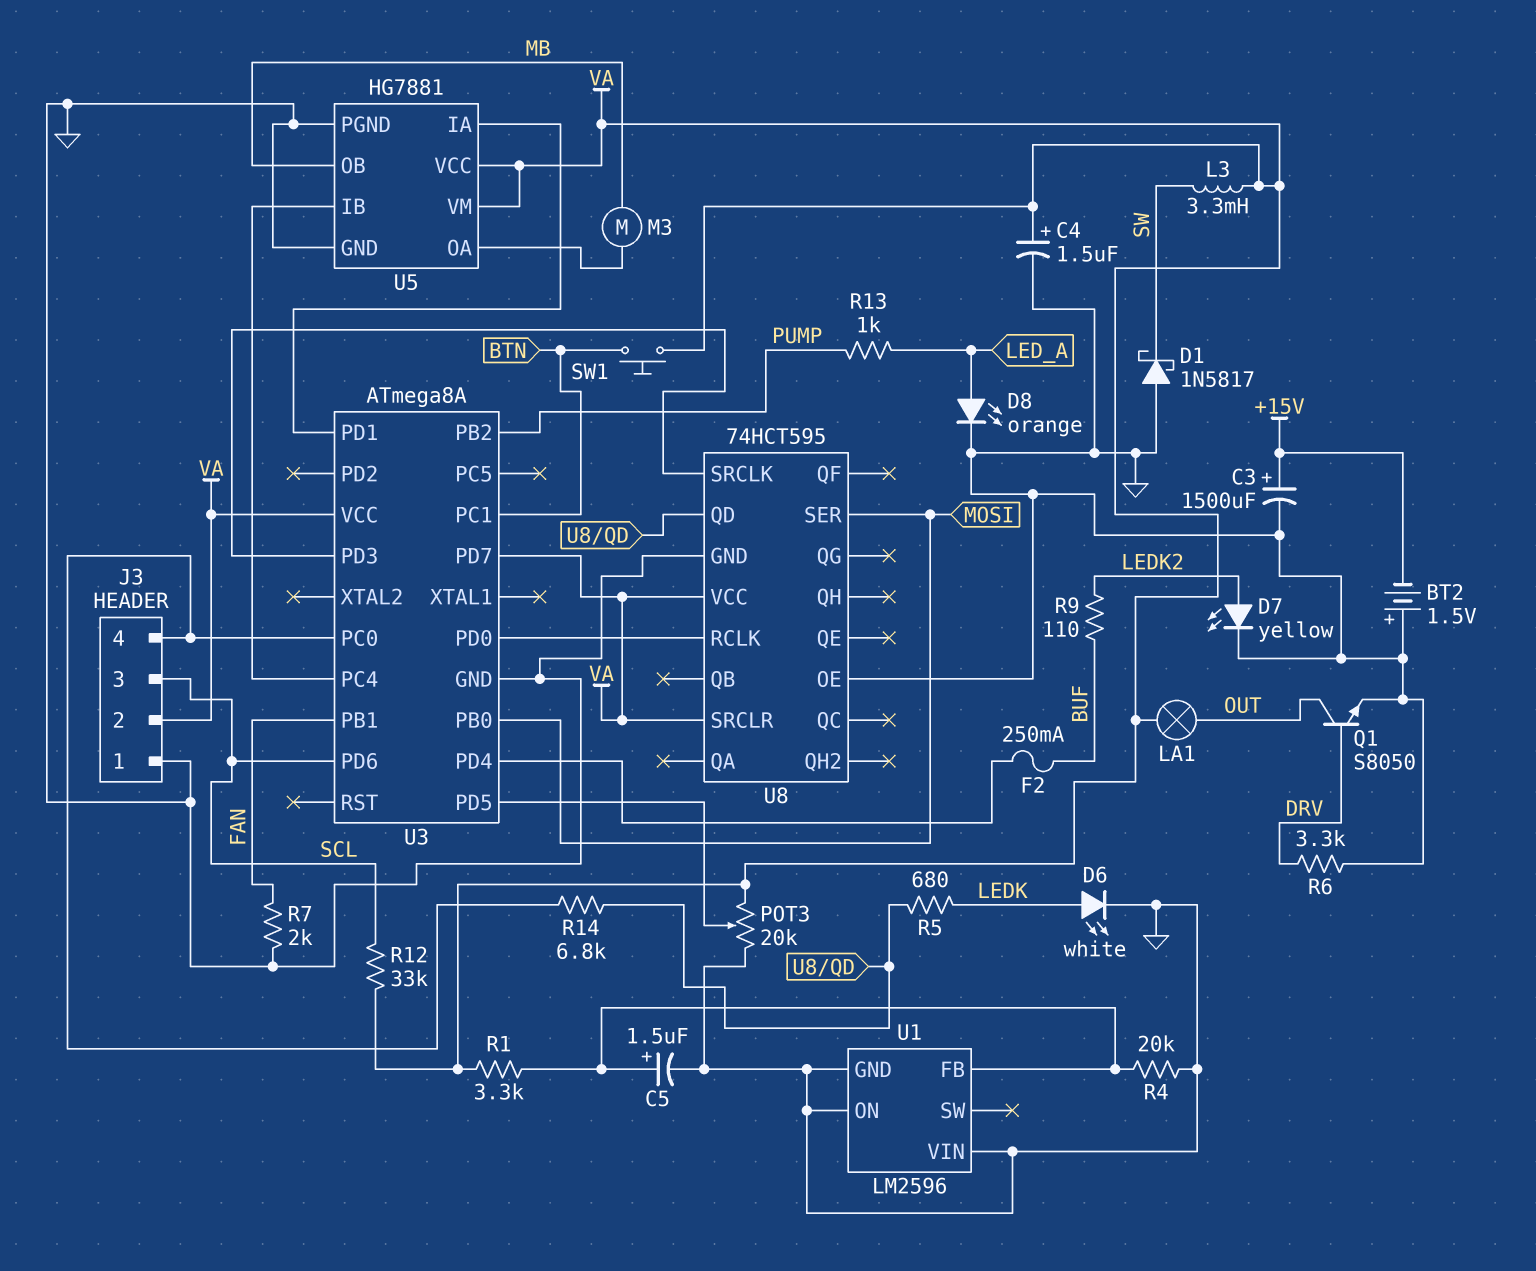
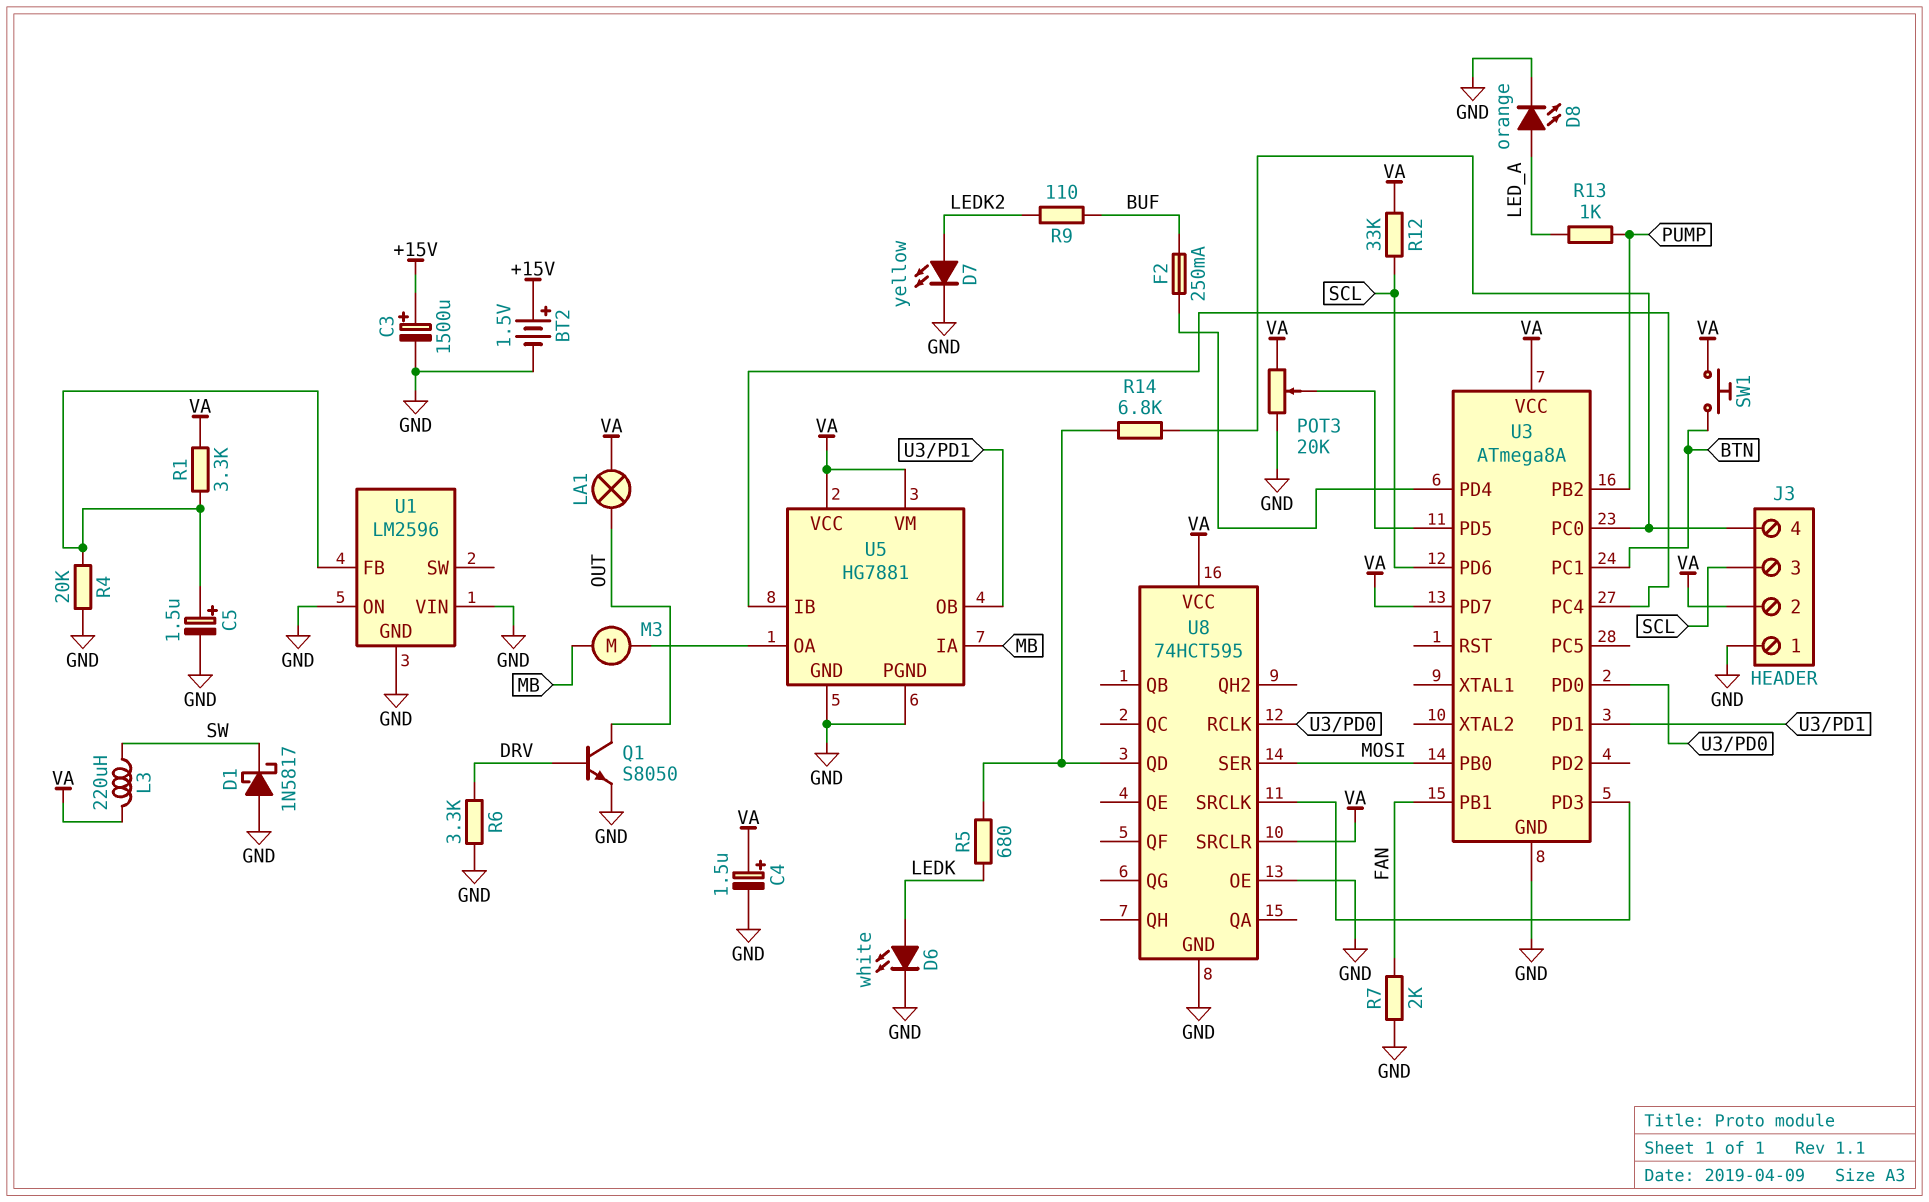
BT2: 1.5V (plus GND, minus +15V) -> 1.5V (plus +15V, minus GND)
L3: 3.3mH (SW, VA) -> 220uH (SW, VA)
U5 pin IA: U3/PD1 -> MB
U5 pin OB: MB -> U3/PD1

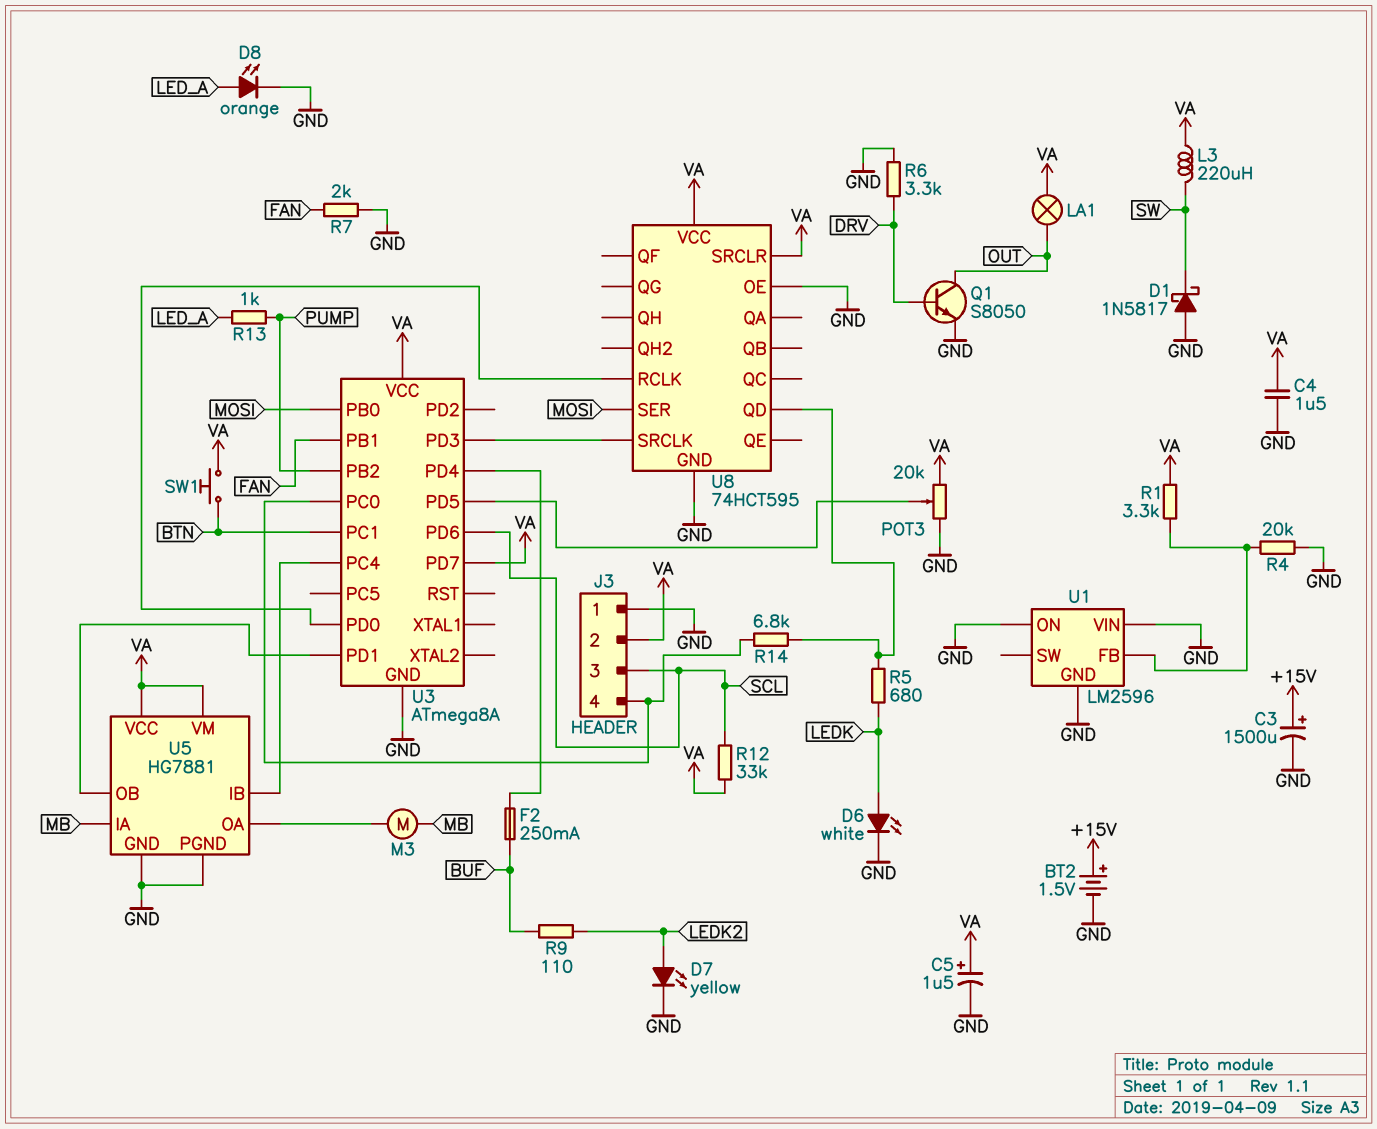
C4: 1.5uF (plus VA, minus GND) -> 1.5uF (GND, VA)
C5: 1.5uF (plus U1/FB, minus GND) -> 1.5uF (plus VA, minus GND)

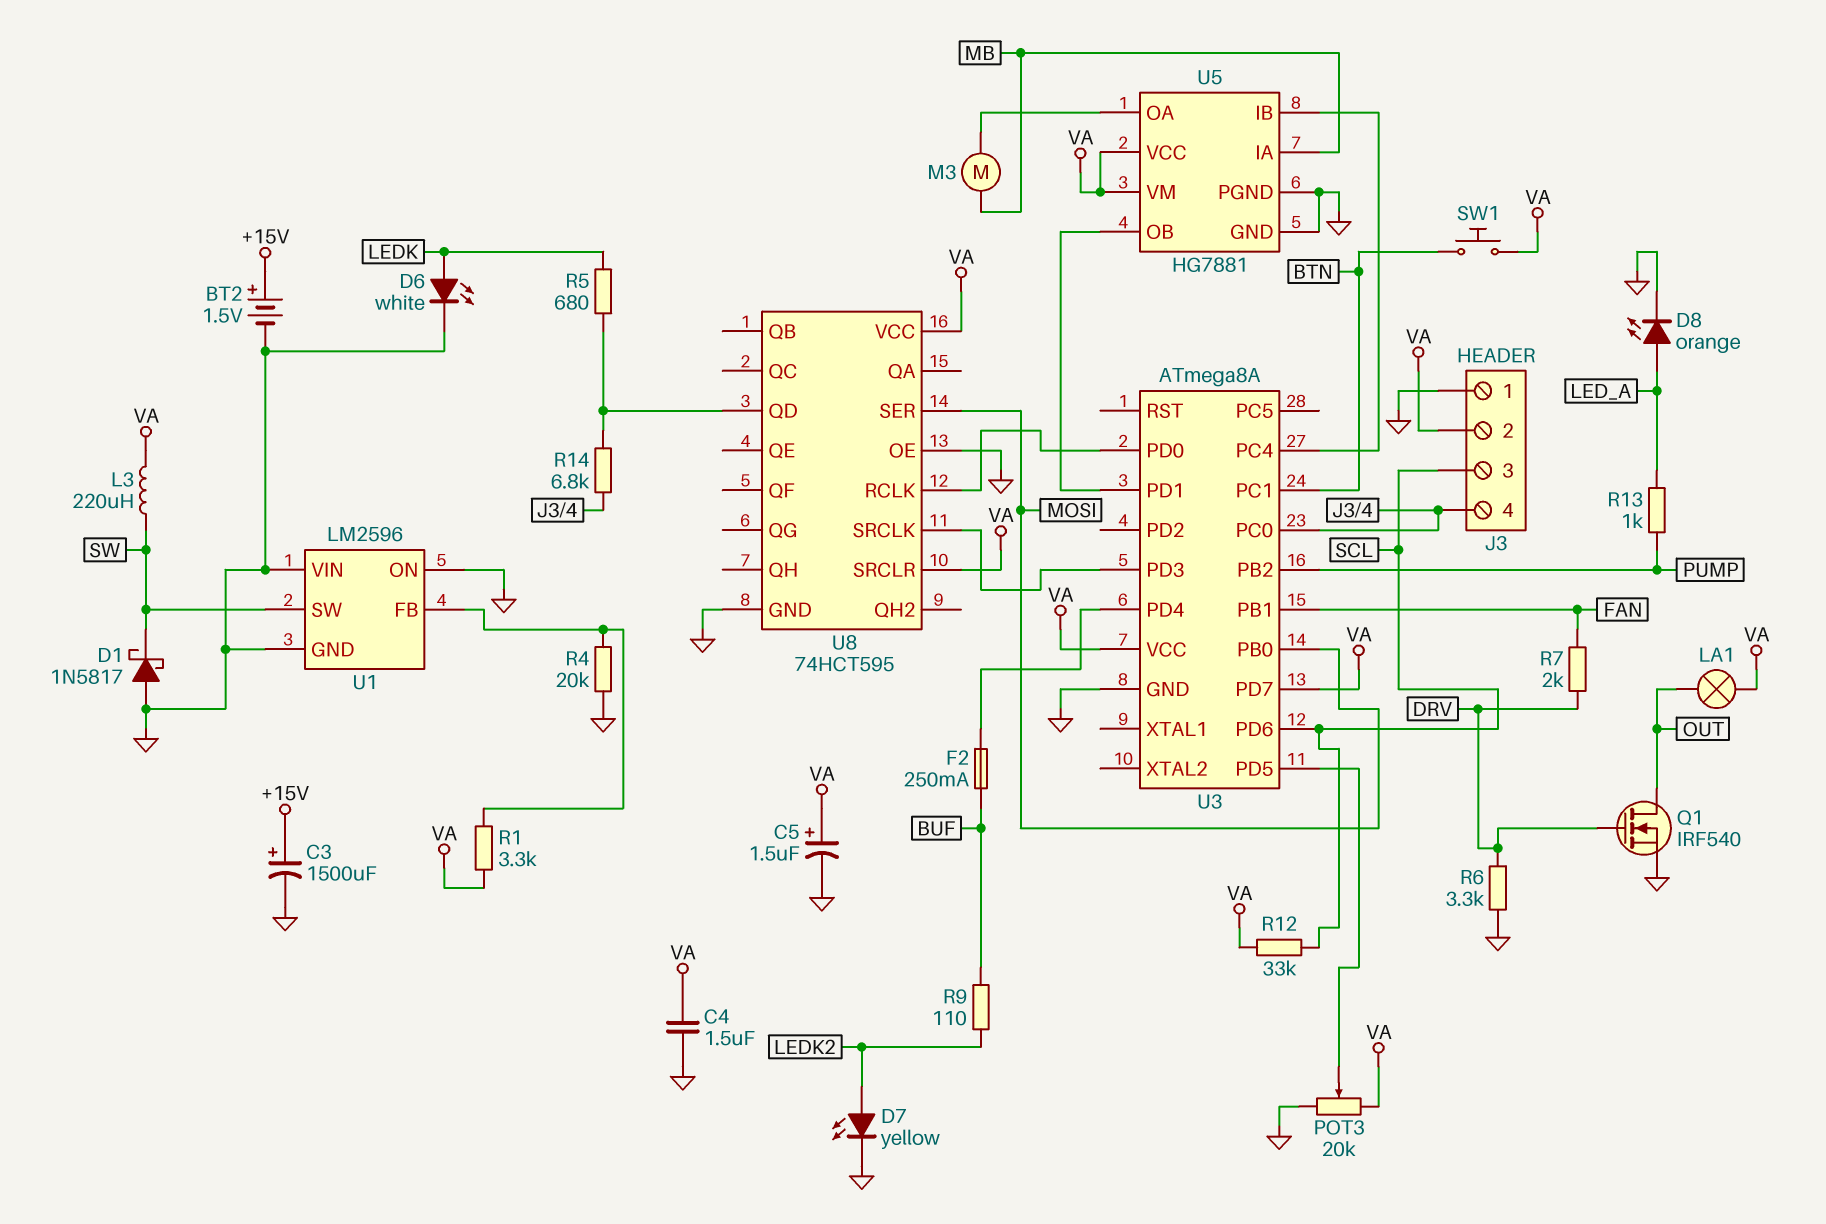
Q1: NPN S8050 (B DRV, C OUT, E GND) -> NMOS IRF540 (G DRV, D OUT, S GND)
R7: 2k (FAN, GND) -> 2k (DRV, FAN)
U1 pin SW: none -> SW

